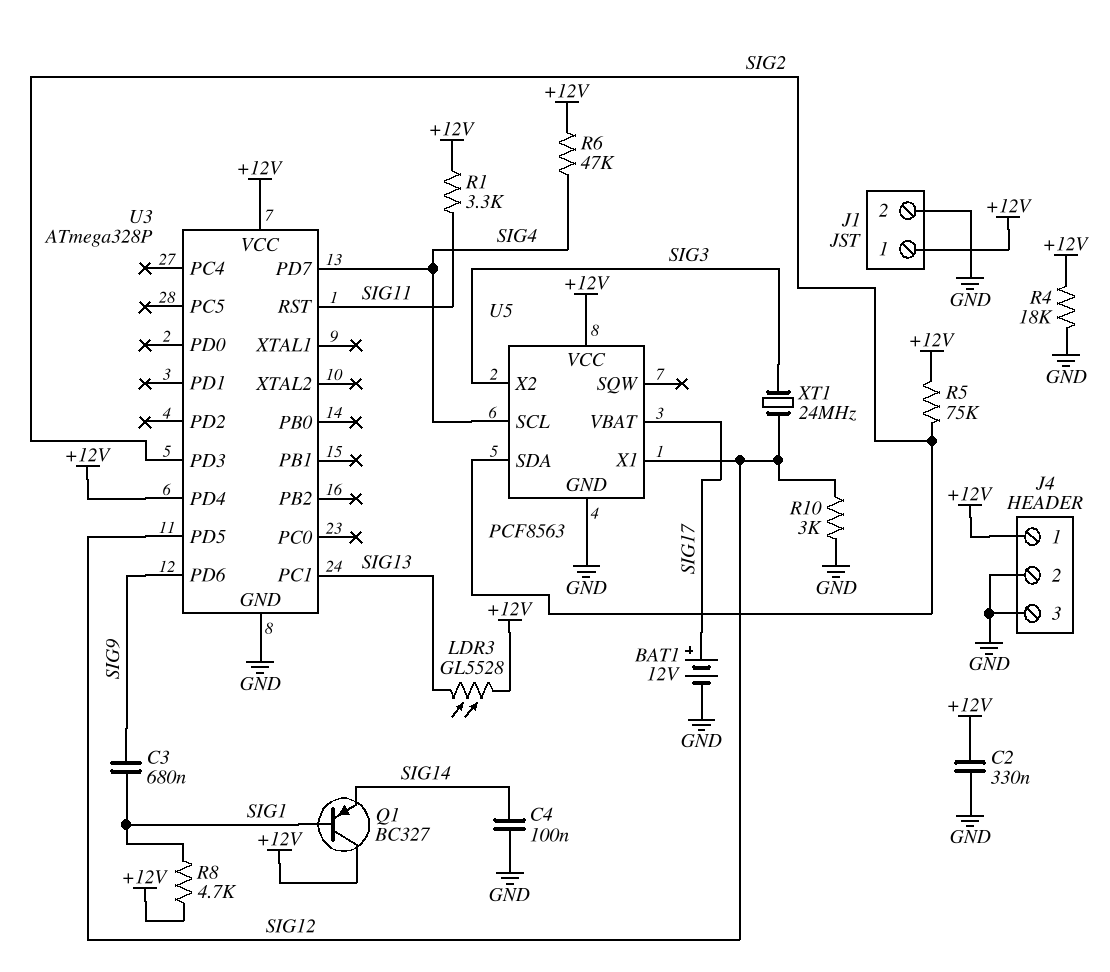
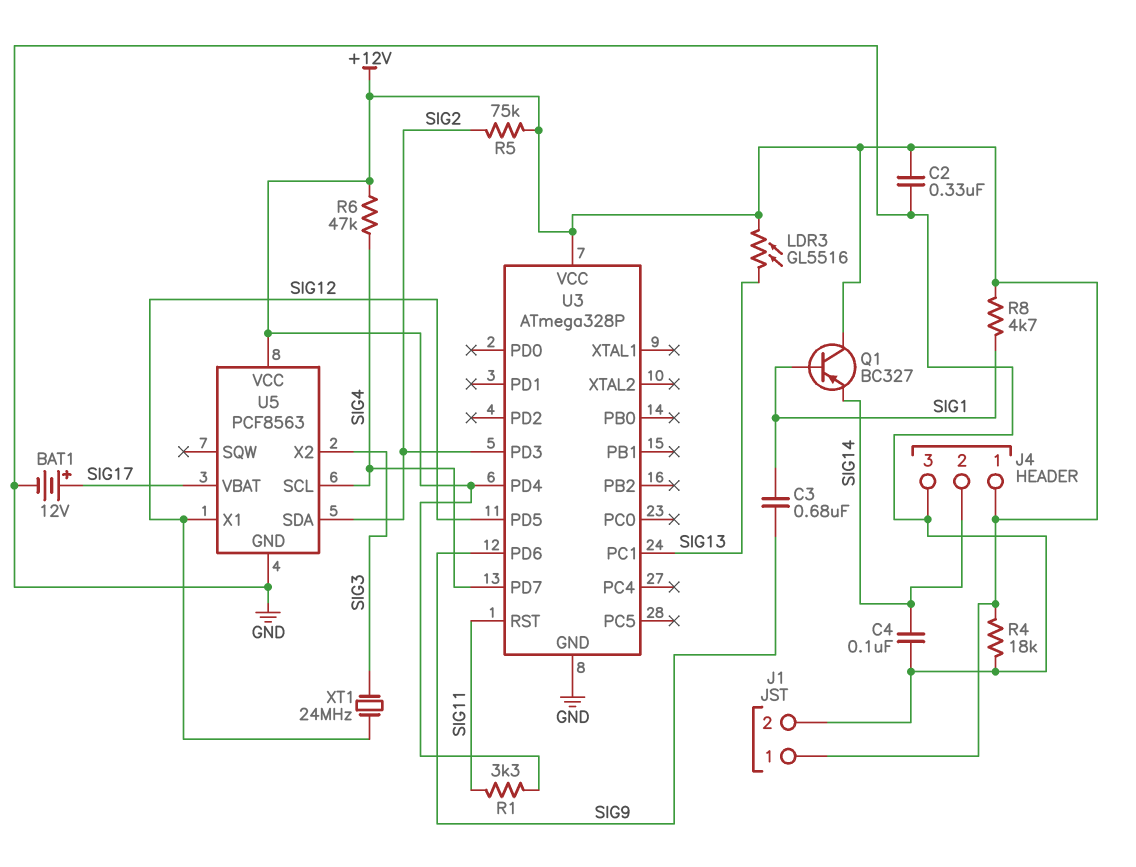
J4 pin 2: GND -> SIG14
LDR3: GL5528 (+12V, SIG13) -> GL5516 (+12V, SIG13)
R10: 3k (GND, SIG12) -> none

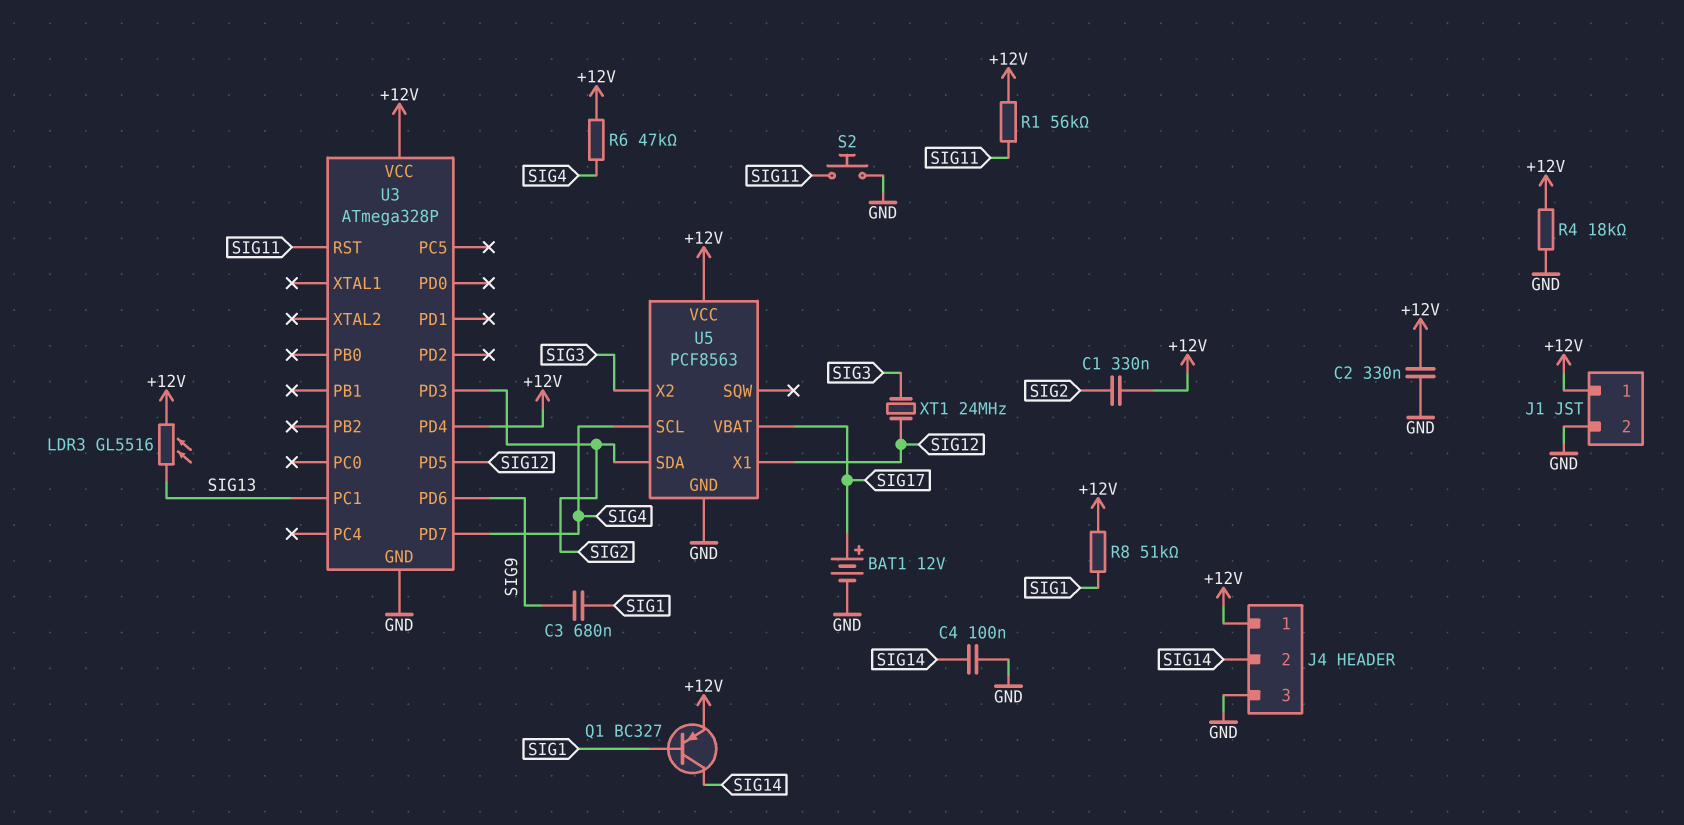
C1: none -> 330nF (+12V, SIG2)
Q1: PNP BC327 (B SIG1, C +12V, E SIG14) -> PNP BC327 (B SIG1, C SIG14, E +12V)
R1: 3.3k (+12V, SIG11) -> 56k (+12V, SIG11)
R5: 75k (+12V, SIG2) -> none
R8: 4.7k (+12V, SIG1) -> 51k (+12V, SIG1)
S2: none -> button (GND, SIG11)

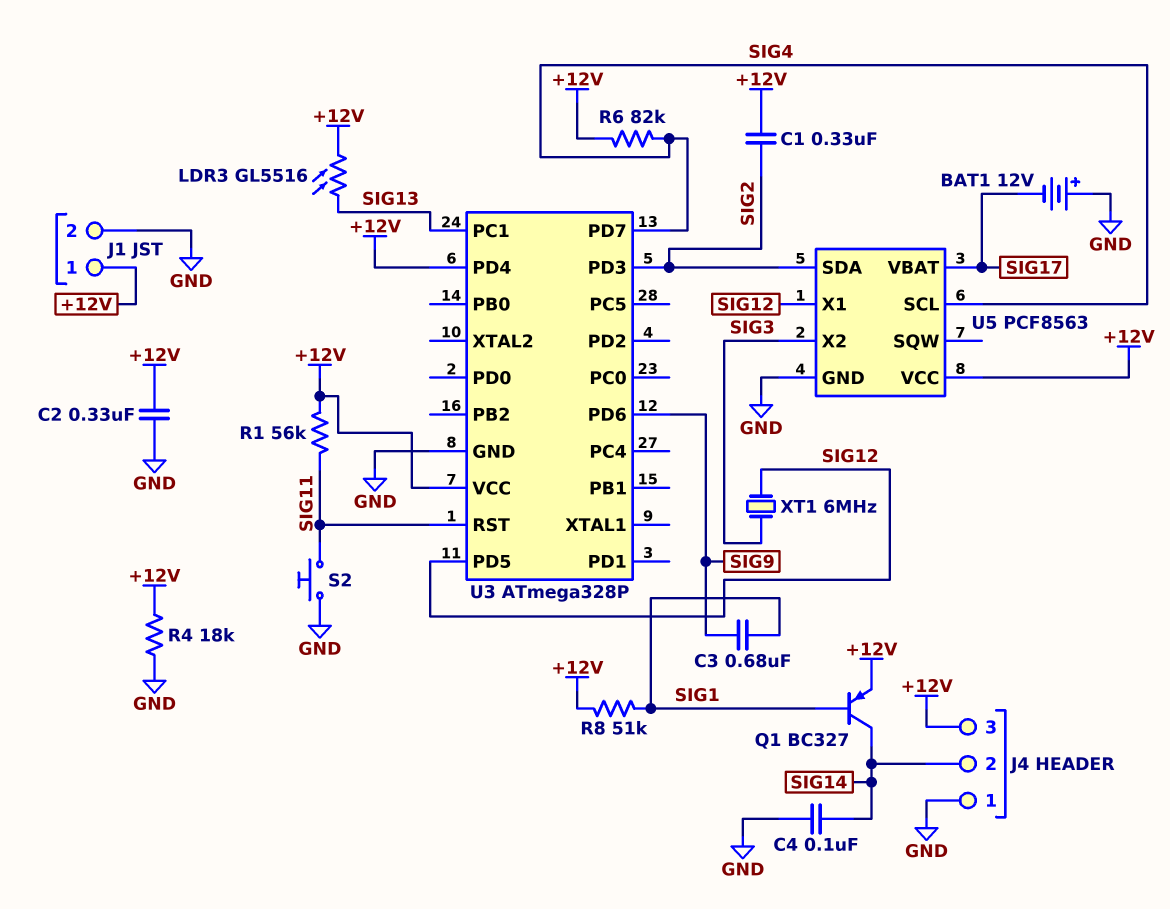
BAT1: 12V (plus SIG17, minus GND) -> 12V (plus GND, minus SIG17)
J4 pin 1: +12V -> GND
J4 pin 3: GND -> +12V
R6: 47k (+12V, SIG4) -> 82k (+12V, SIG4)
XT1: 24MHz (SIG3, SIG12) -> 6MHz (SIG3, SIG12)

